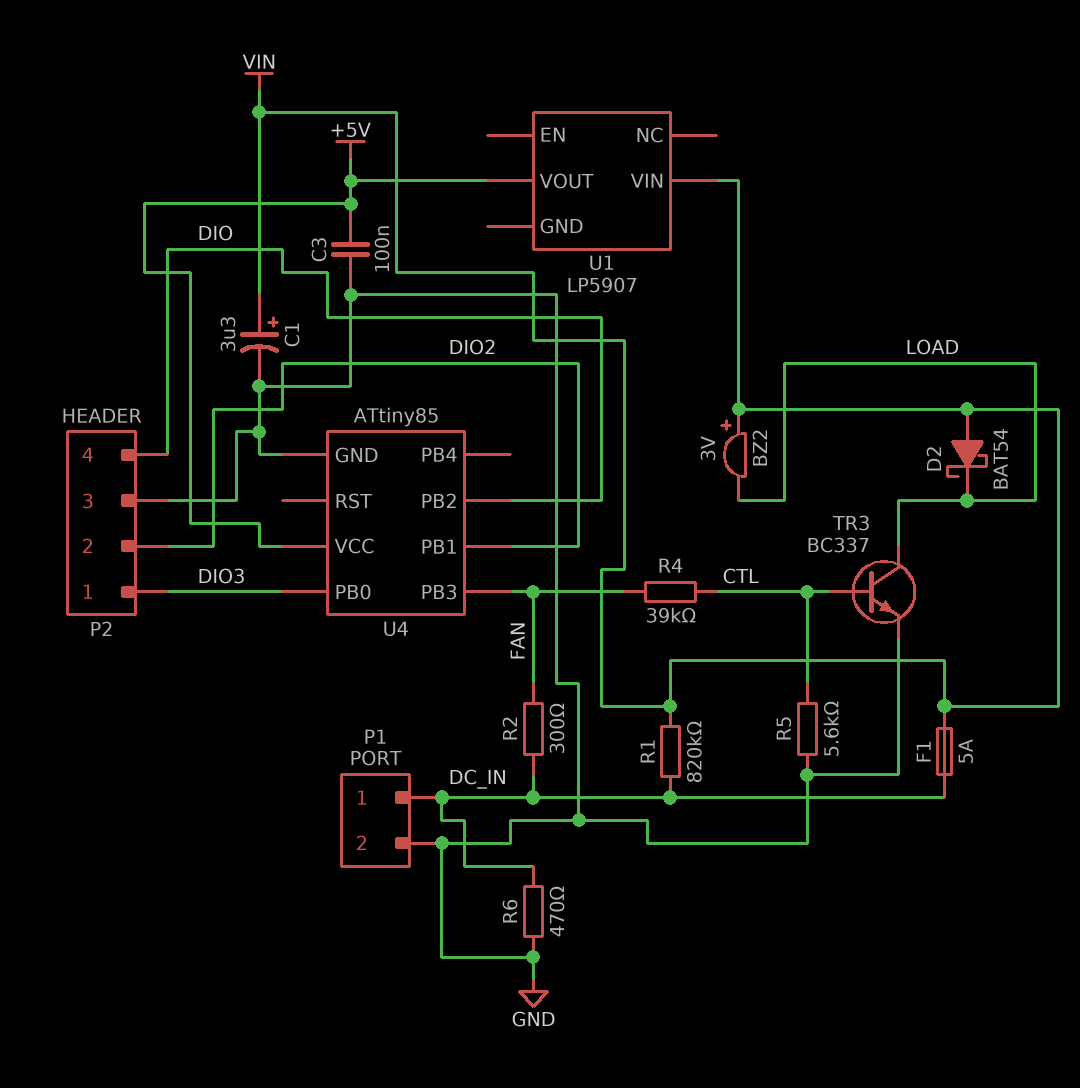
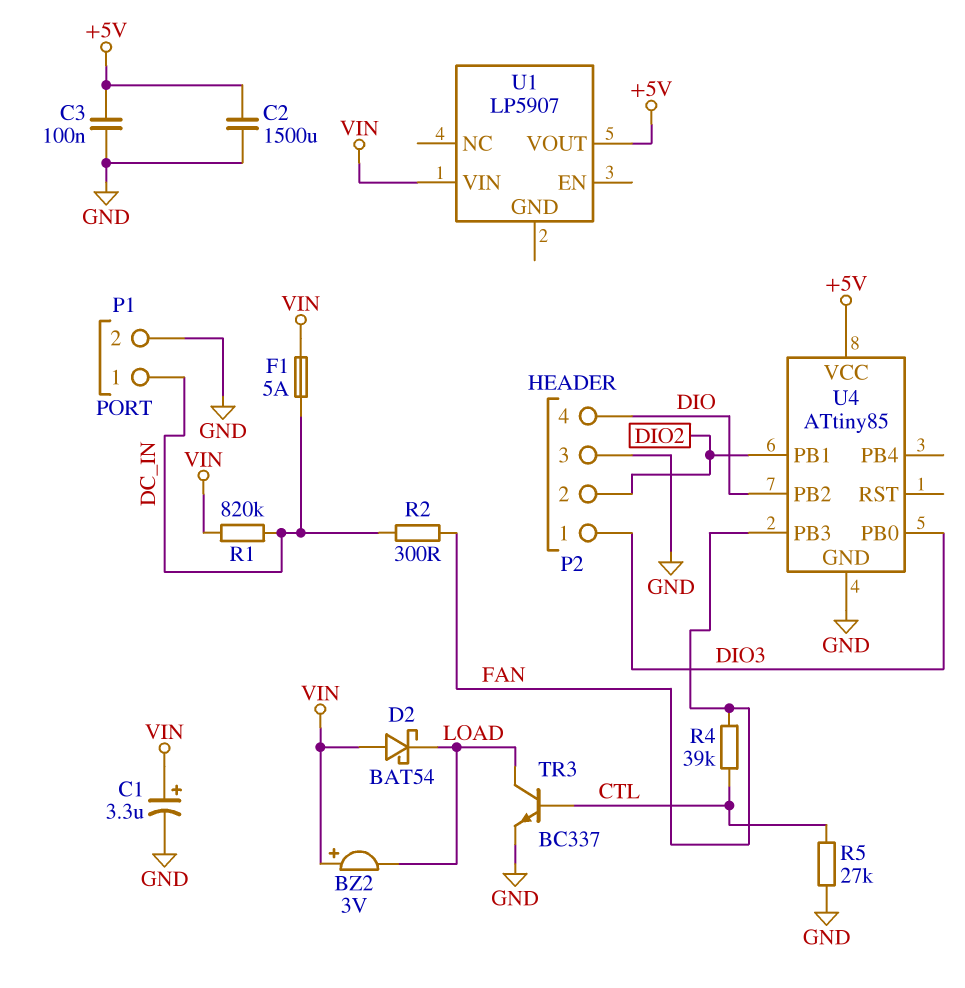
C2: none -> 1500uF (+5V, GND)
R5: 5.6k (CTL, GND) -> 27k (CTL, GND)
R6: 470 (DC_IN, GND) -> none

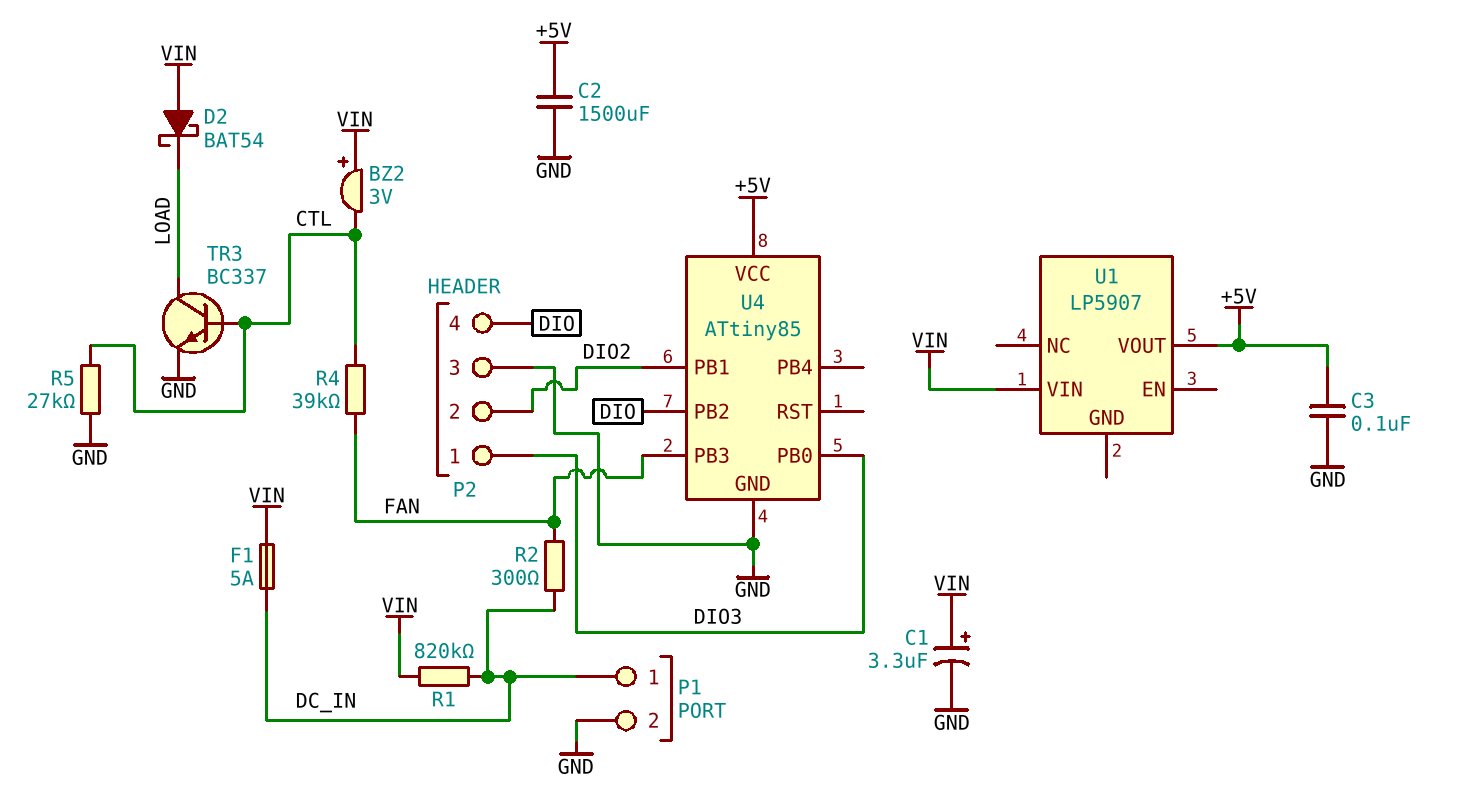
BZ2: buzzer 3V (plus VIN, minus LOAD) -> buzzer 3V (plus VIN, minus CTL)

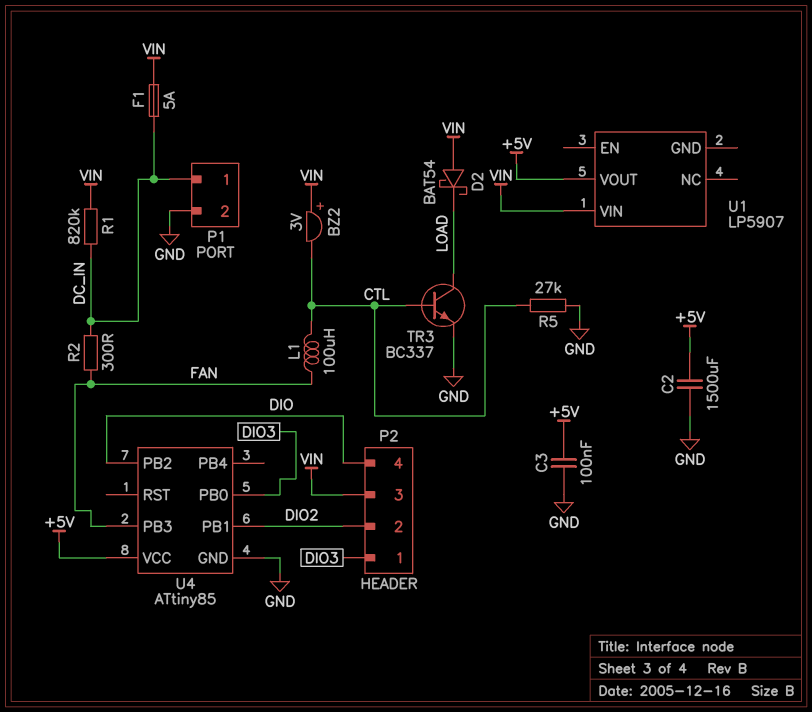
C1: 3.3uF (plus VIN, minus GND) -> none
L1: none -> 100uH (CTL, FAN)
P2 pin 3: GND -> VIN
R4: 39k (CTL, FAN) -> none

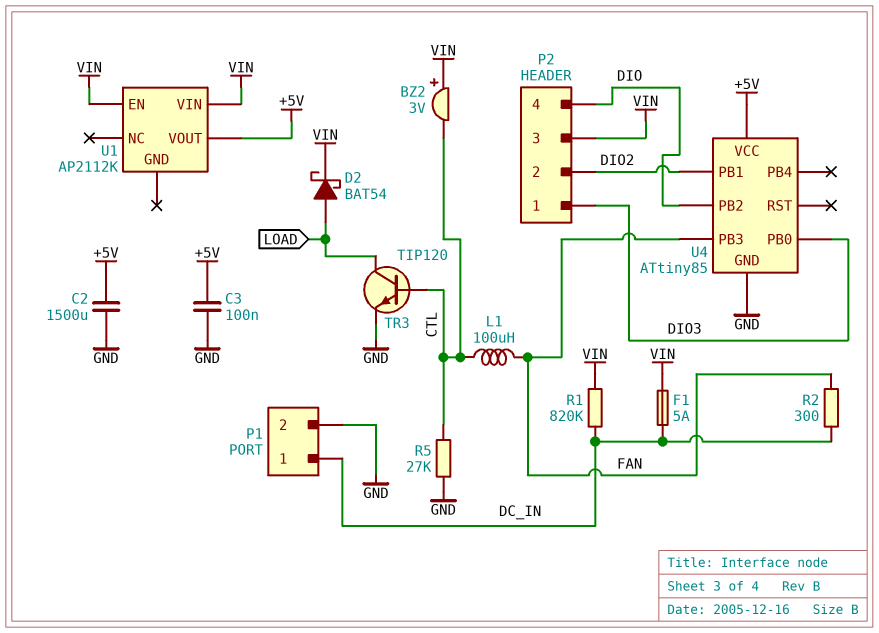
D2: schottky BAT54 (A VIN, K LOAD) -> schottky BAT54 (A LOAD, K VIN)
TR3: NPN BC337 (B CTL, C LOAD, E GND) -> NPN TIP120 (B CTL, C LOAD, E GND)
U1: LP5907 -> AP2112K
U1 pin EN: none -> VIN

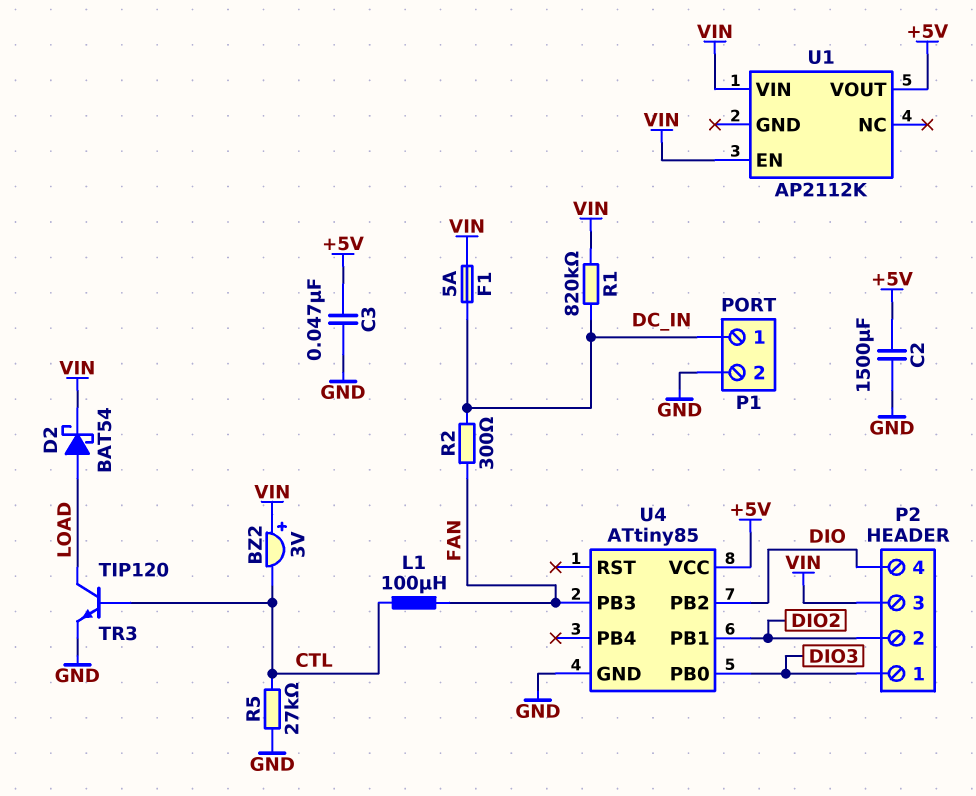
C3: 100nF (+5V, GND) -> 47nF (+5V, GND)

